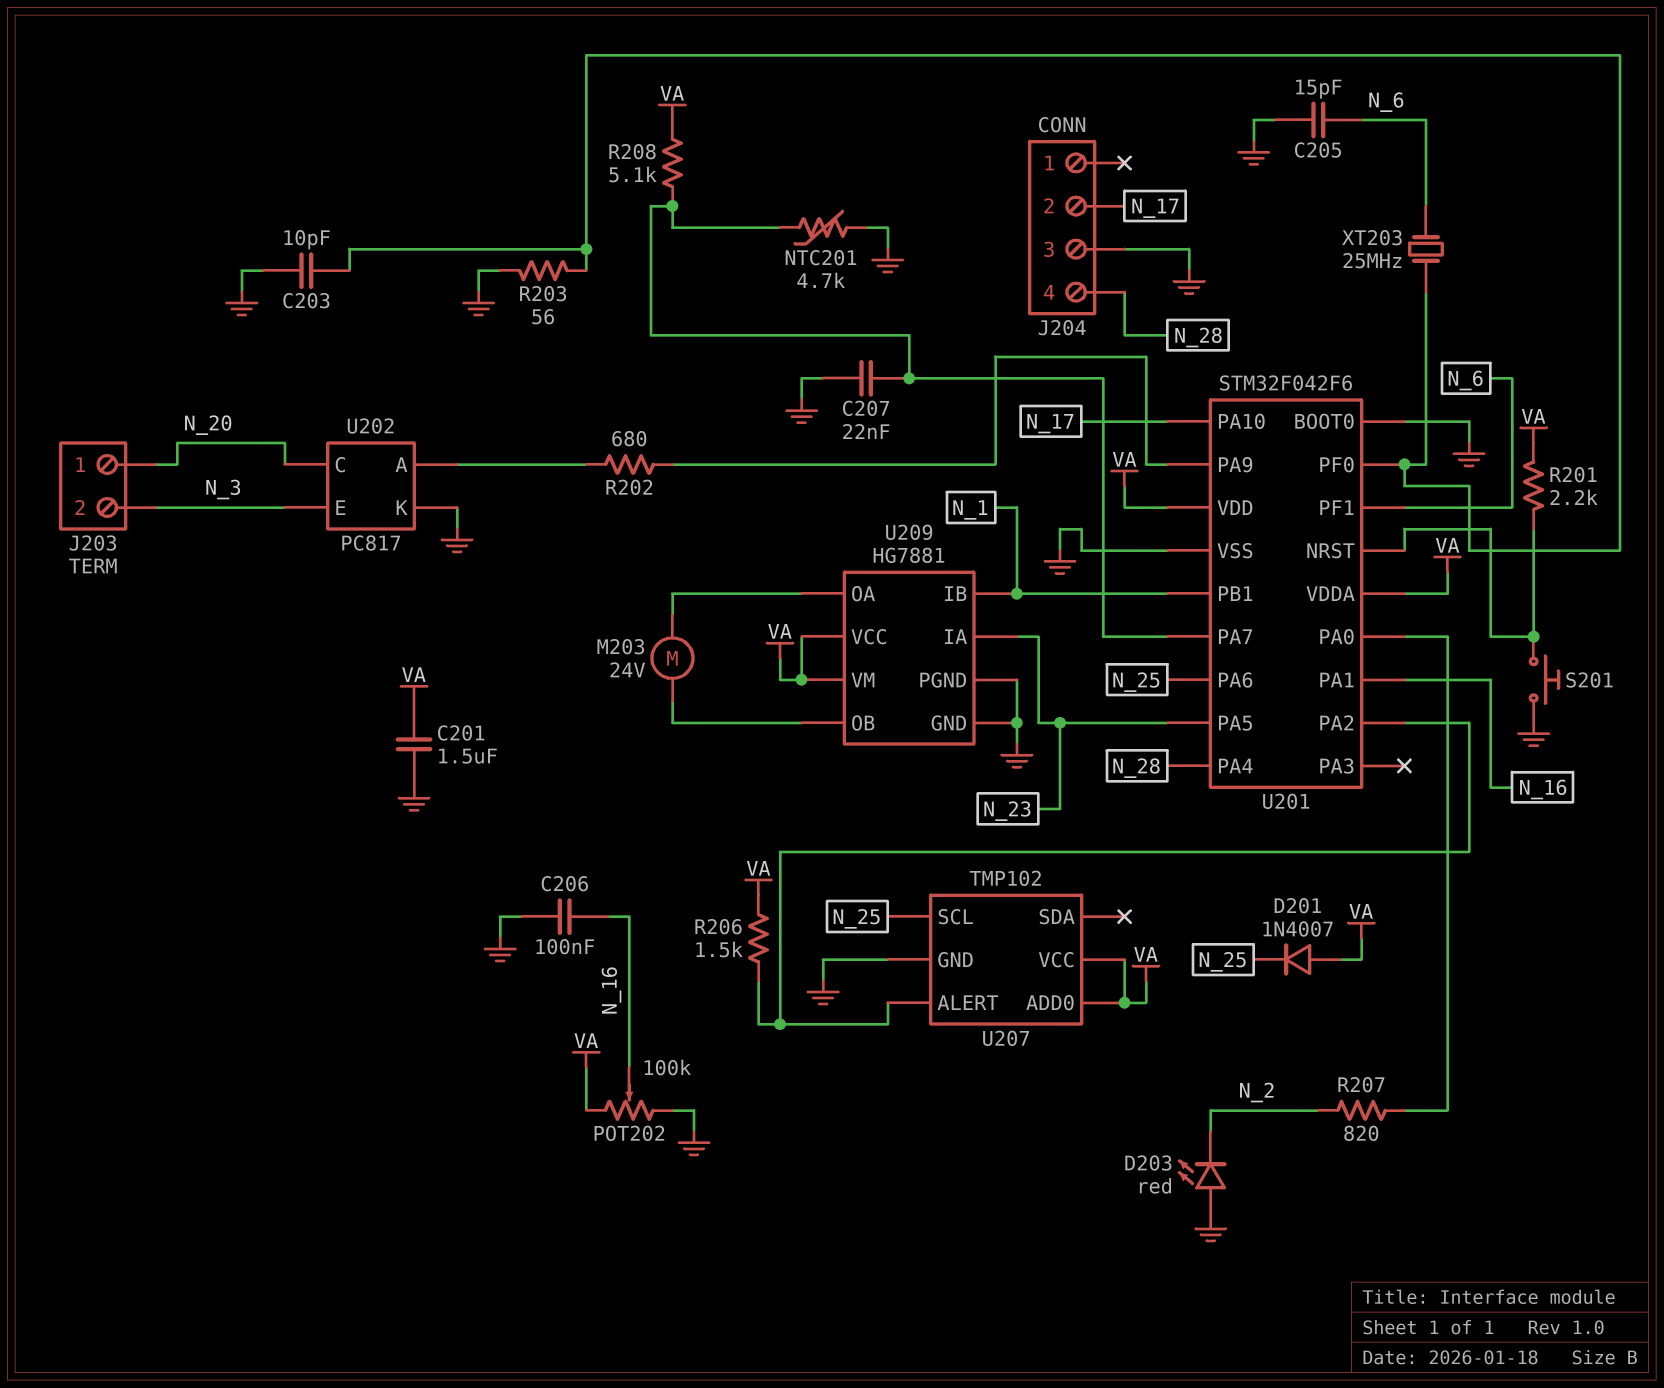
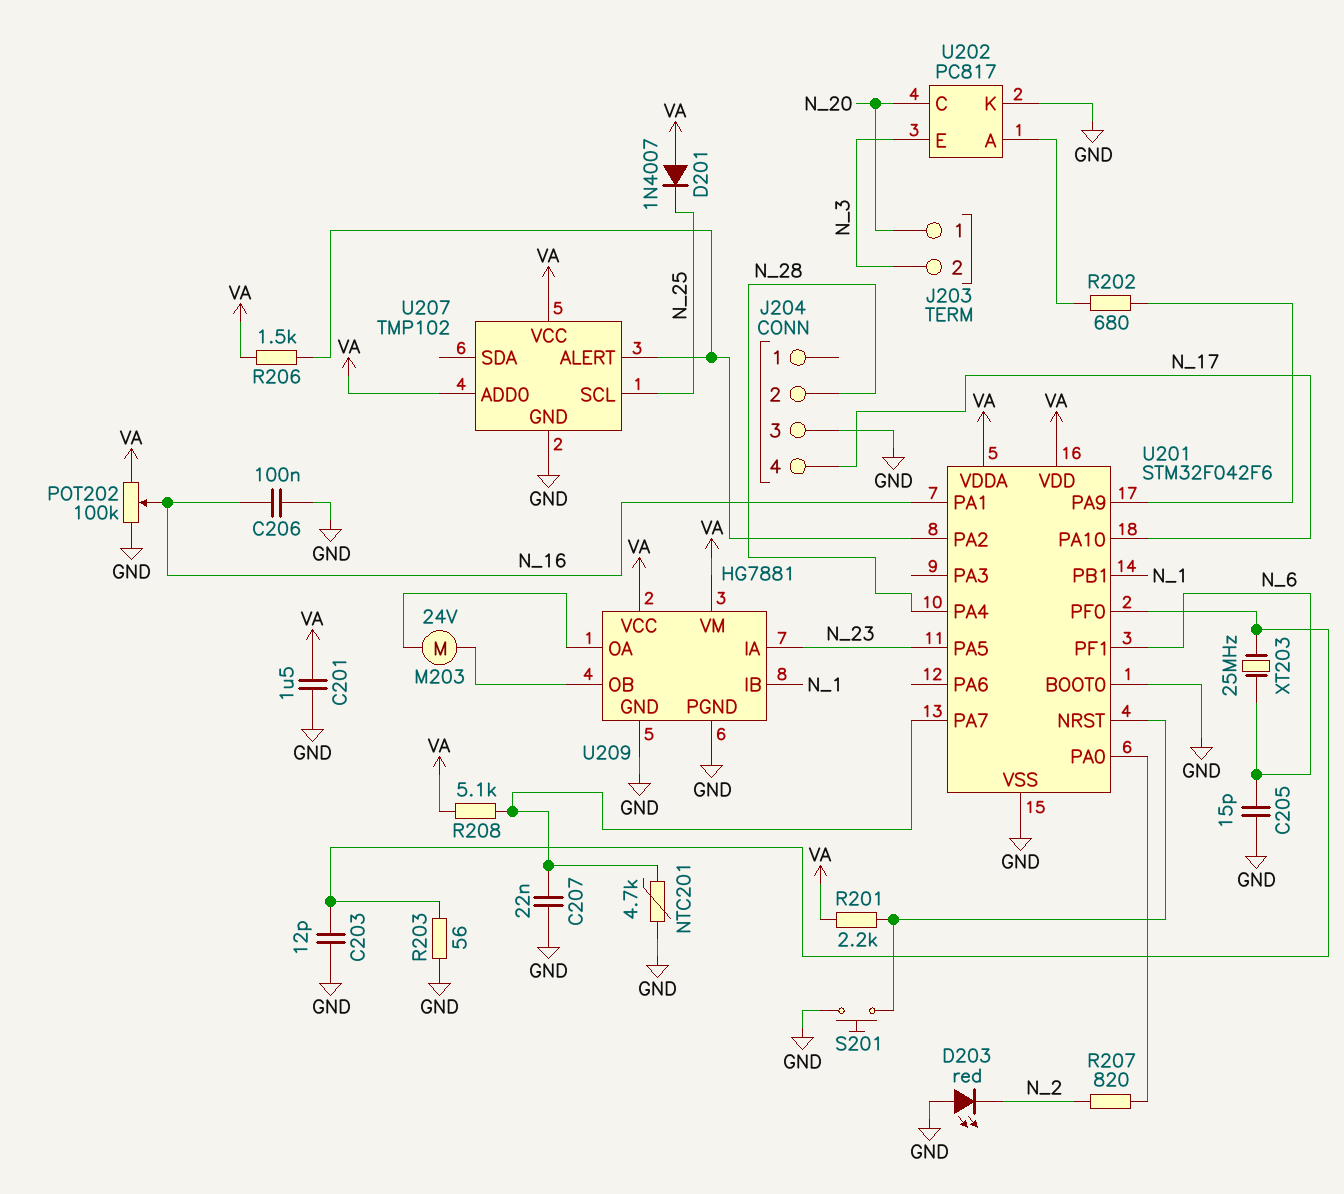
C203: 10pF (GND, U201/PF0) -> 12pF (GND, U201/PF0)
J204 pin 2: N_17 -> N_28
J204 pin 4: N_28 -> N_17
U201 pin PA6: N_25 -> none

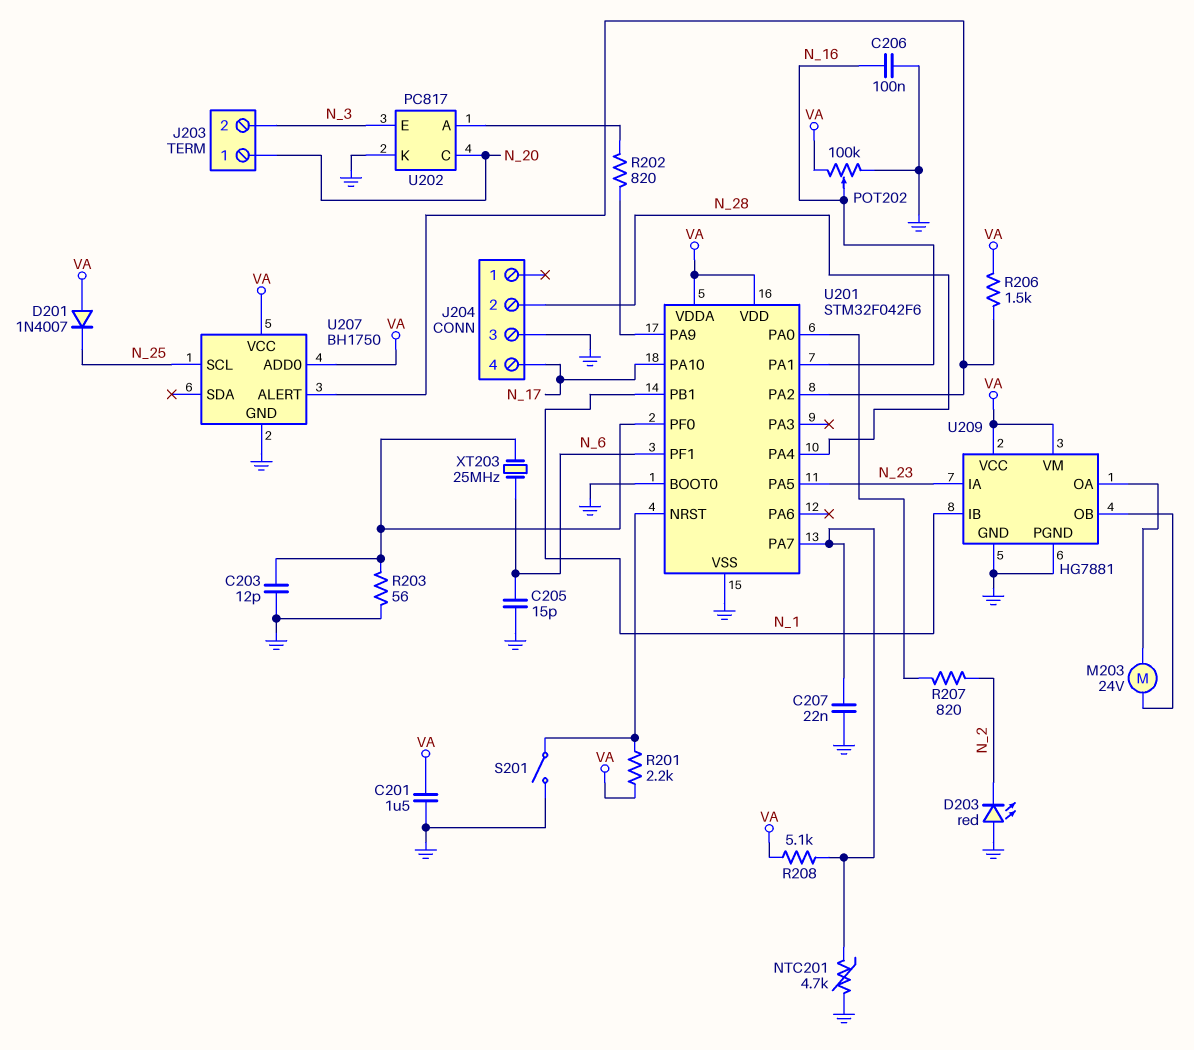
R202: 680 (U201/PA9, U202/A) -> 820 (U201/PA9, U202/A)
S201: button (GND, U201/NRST) -> switch (GND, U201/NRST)
U207: TMP102 -> BH1750

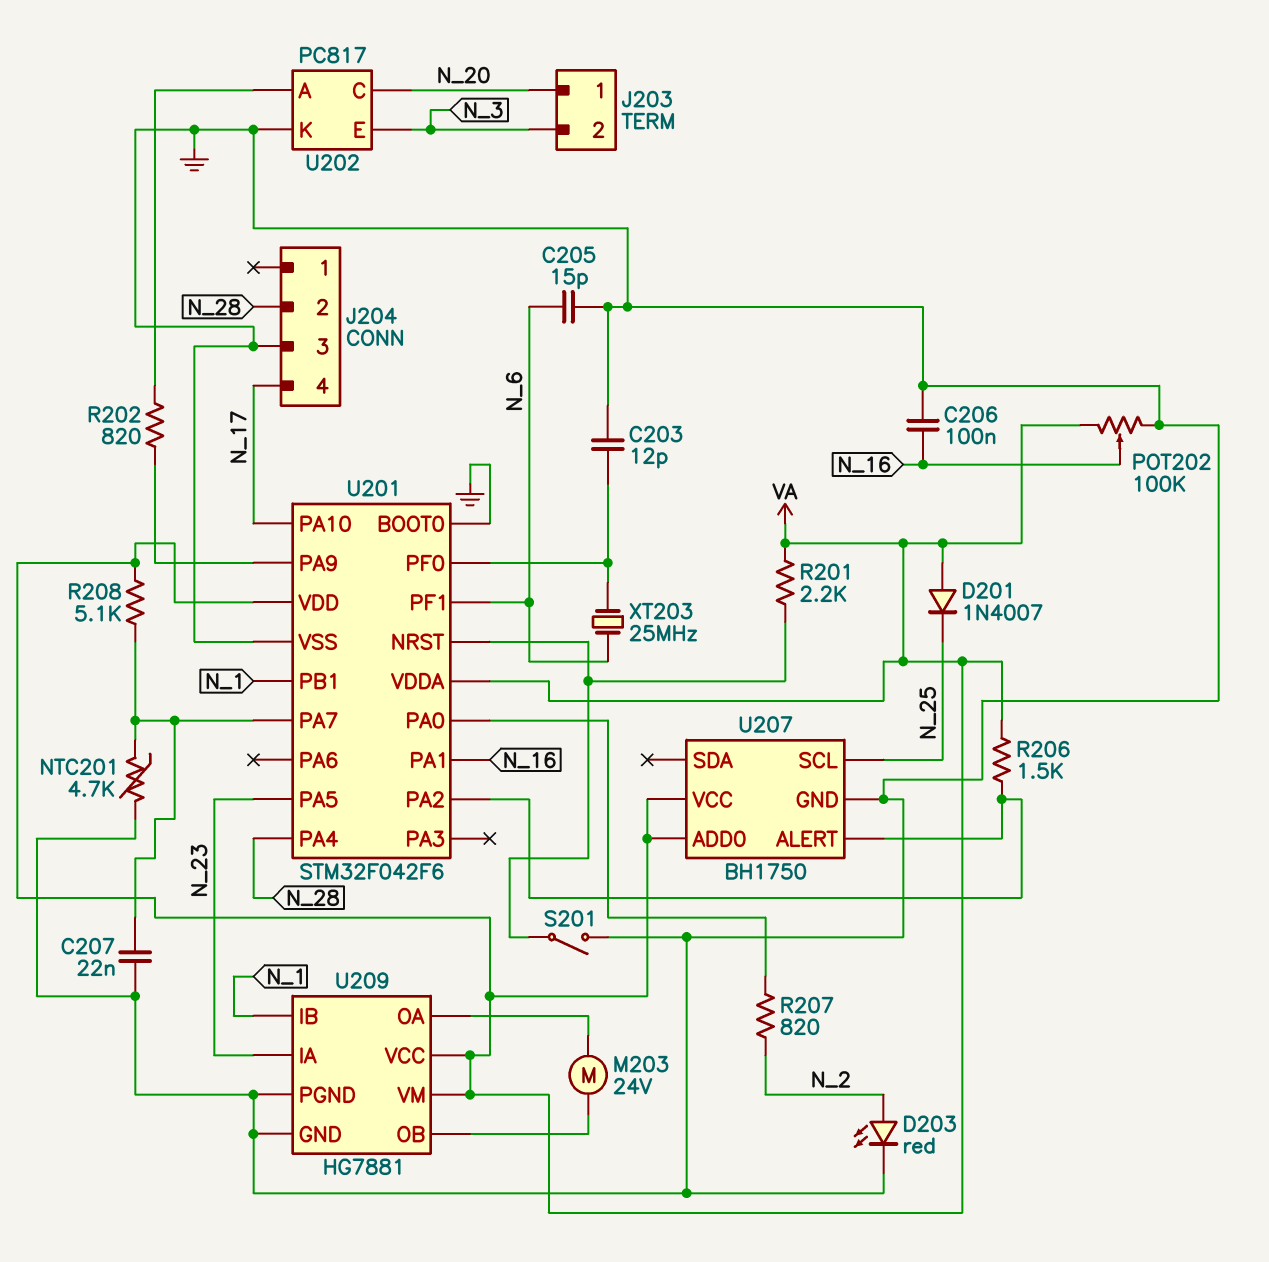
C201: 1.5uF (GND, VA) -> none
D203: LED red (A GND, K N_2) -> LED red (A N_2, K GND)
R203: 56 (GND, U201/PF0) -> none

